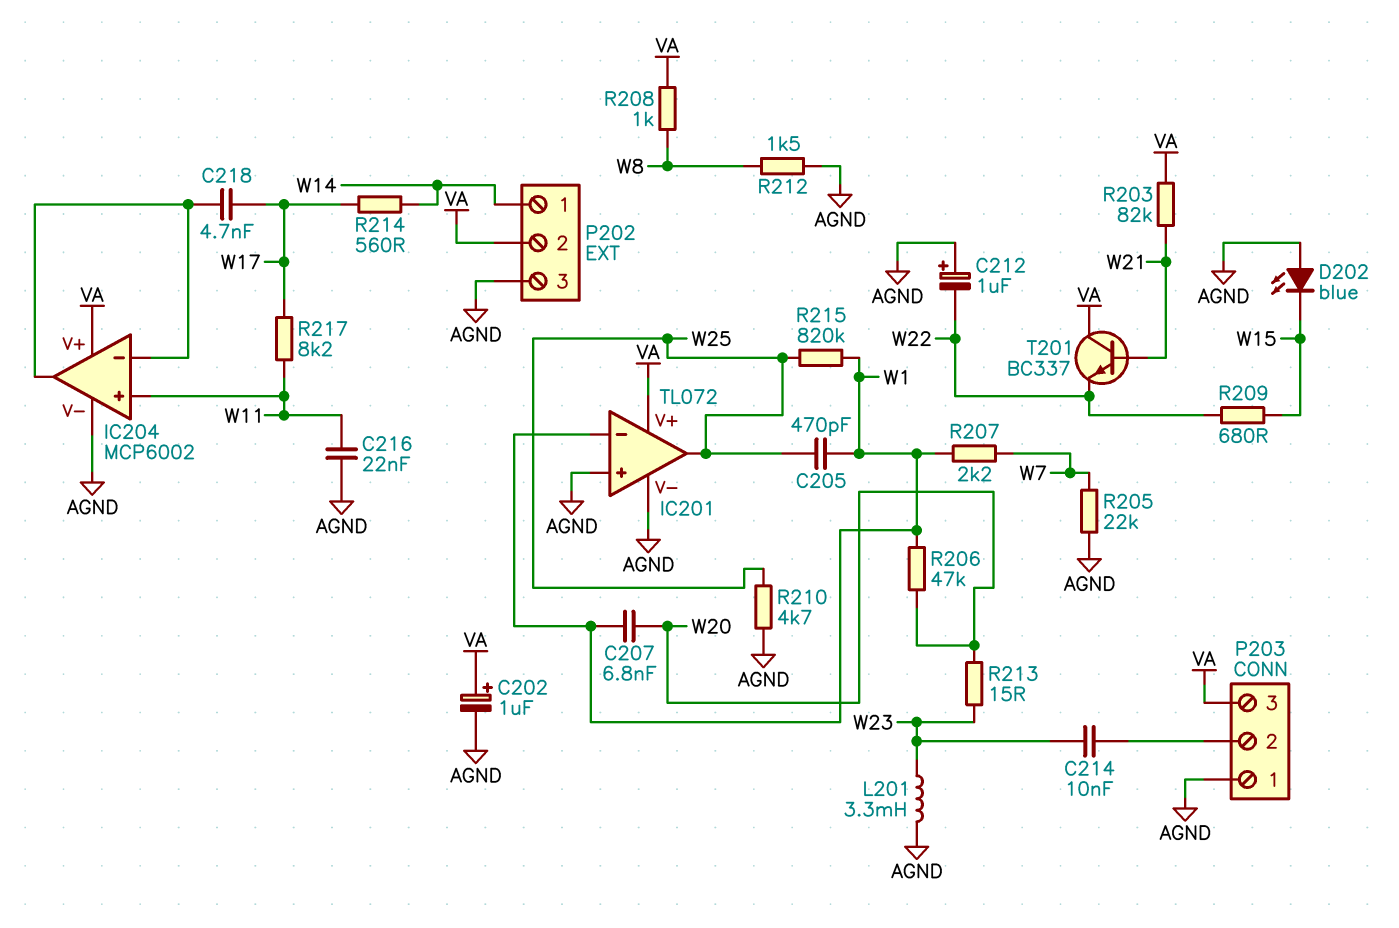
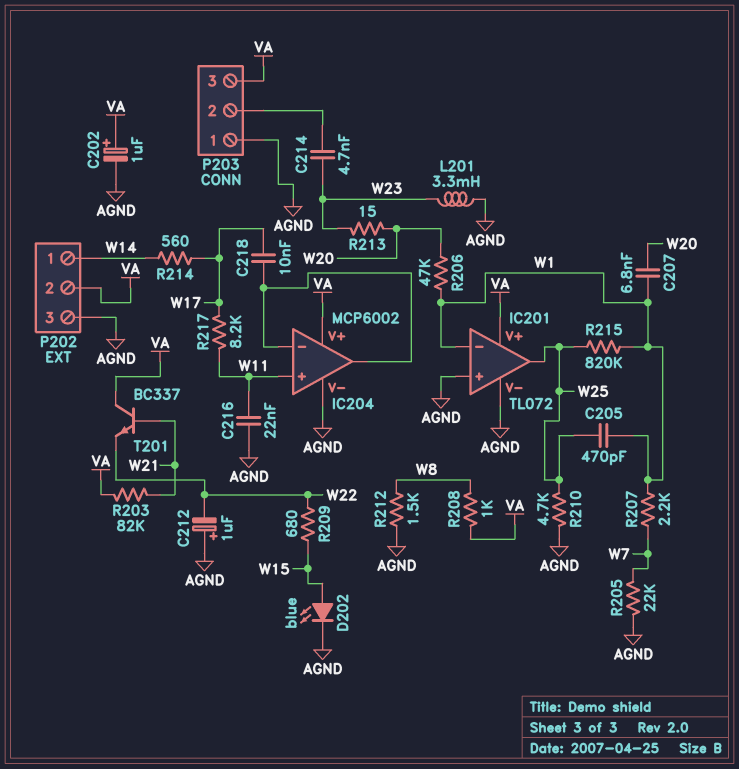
C214: 10nF (P203/2, W23) -> 4.7nF (P203/2, W23)
C218: 4.7nF (IC204/in-, W17) -> 10nF (IC204/in-, W17)
D202: LED blue (A AGND, K W15) -> LED blue (A W15, K AGND)

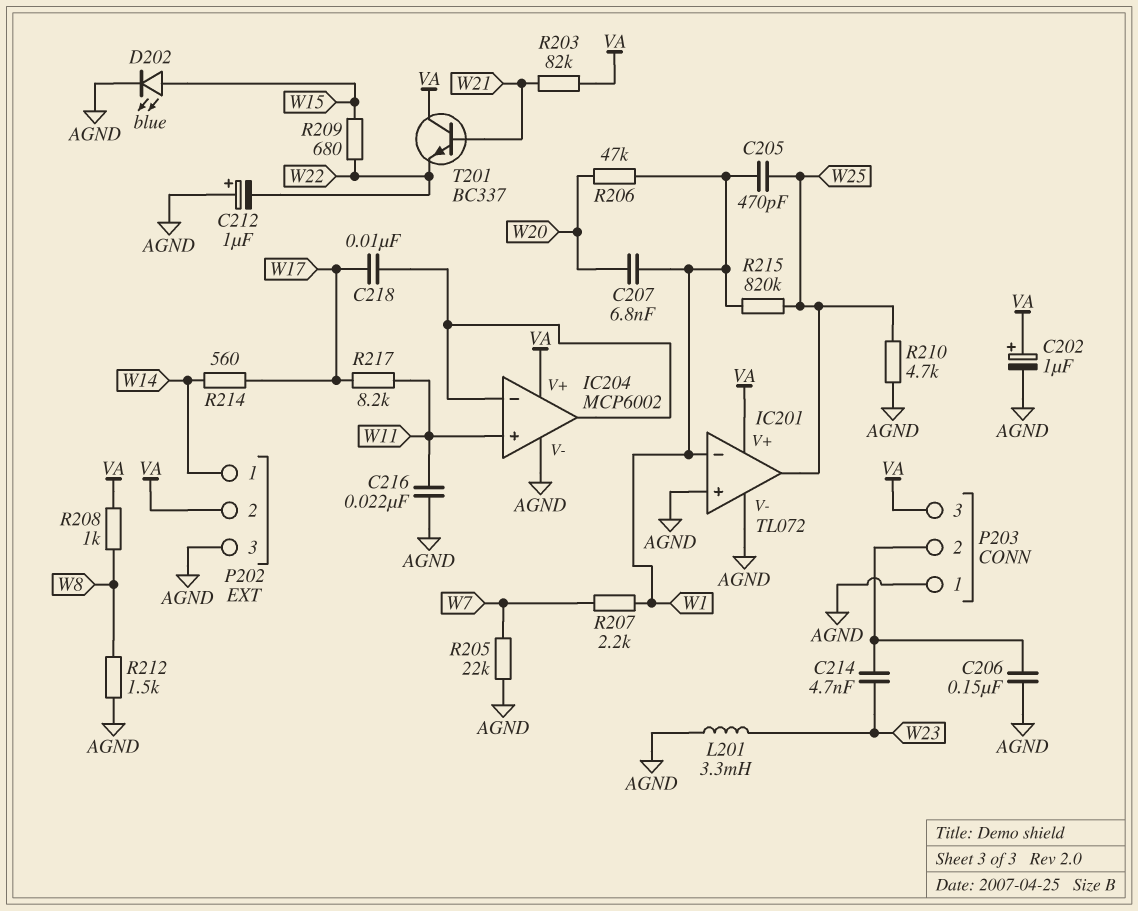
C206: none -> 150nF (AGND, P203/2)
R213: 15 (W20, W23) -> none

